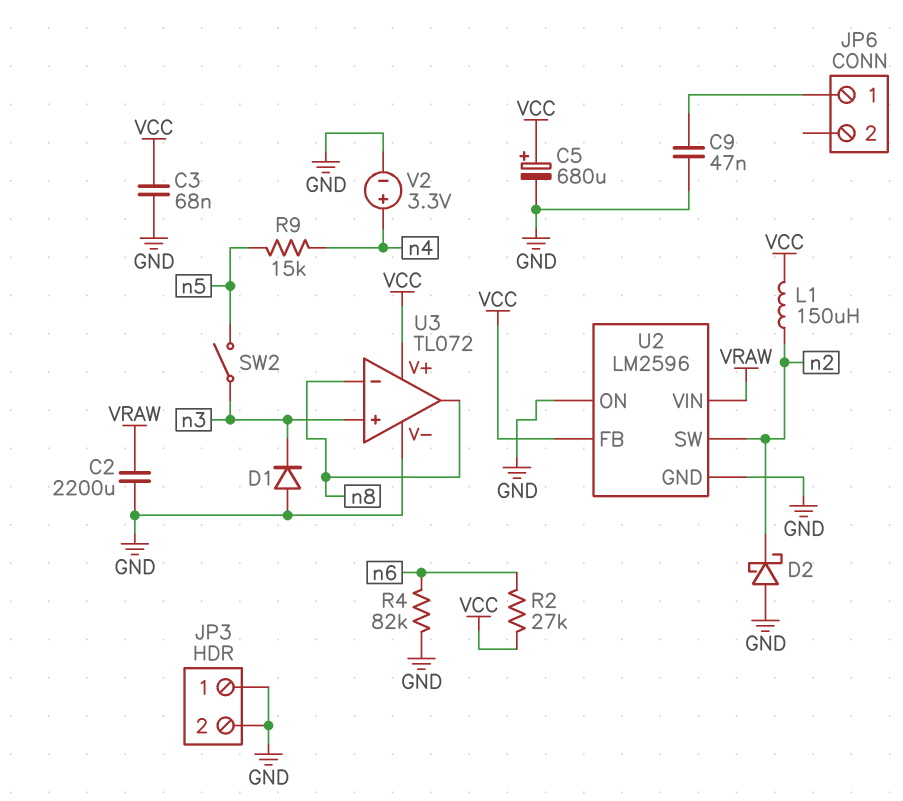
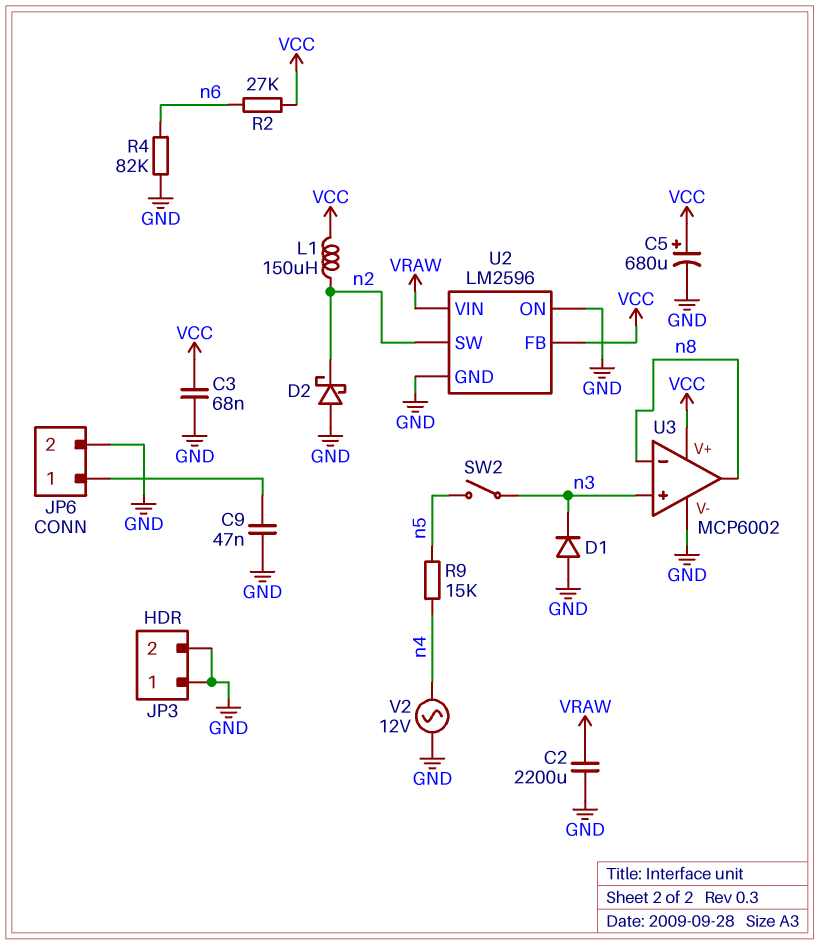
JP6 pin 2: none -> GND
U3: TL072 -> MCP6002
V2: 3.3V (plus n4, minus GND) -> AC 12V (GND, n4)

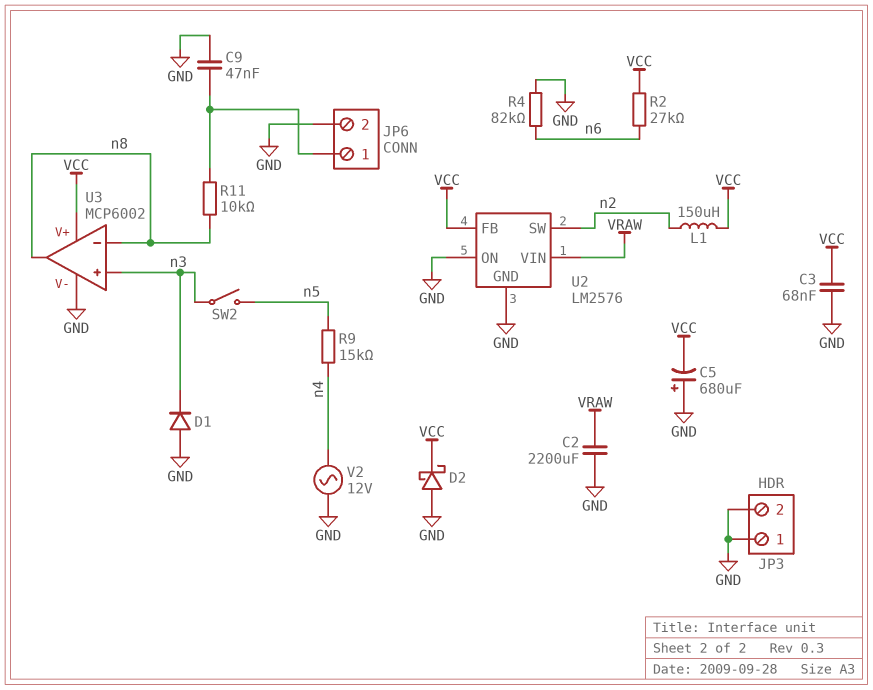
C5: 680uF (plus VCC, minus GND) -> 680uF (plus GND, minus VCC)
D2: schottky (A GND, K n2) -> schottky (A GND, K VCC)
R11: none -> 10k (JP6/1, n8)
U2: LM2596 -> LM2576

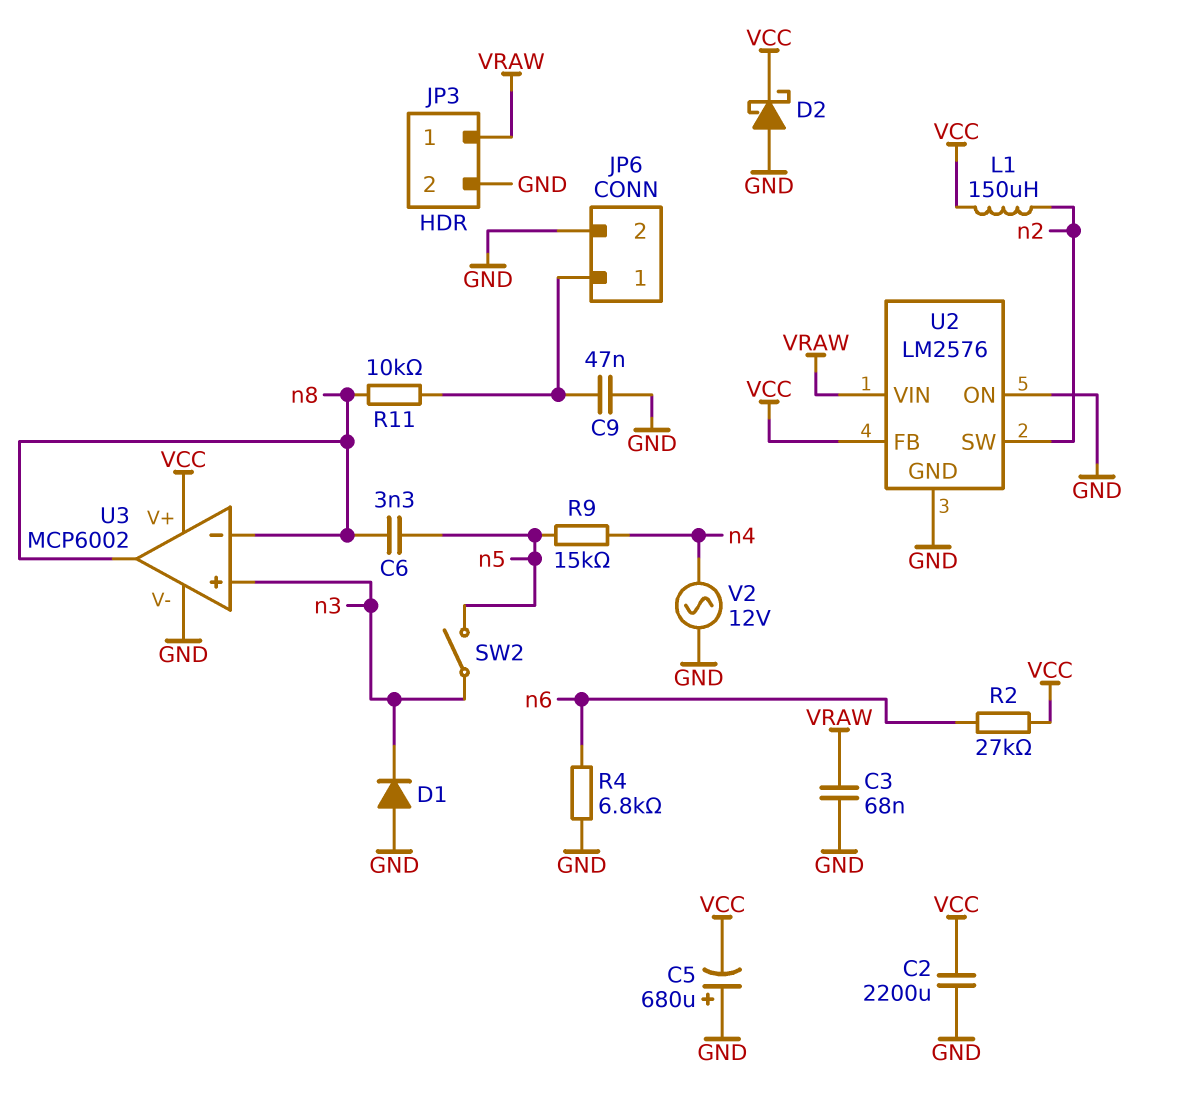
C2: 2200uF (GND, VRAW) -> 2200uF (GND, VCC)
C3: 68nF (GND, VCC) -> 68nF (GND, VRAW)
C6: none -> 3.3nF (n5, n8)
JP3 pin 1: GND -> VRAW
R4: 82k (GND, n6) -> 6.8k (GND, n6)

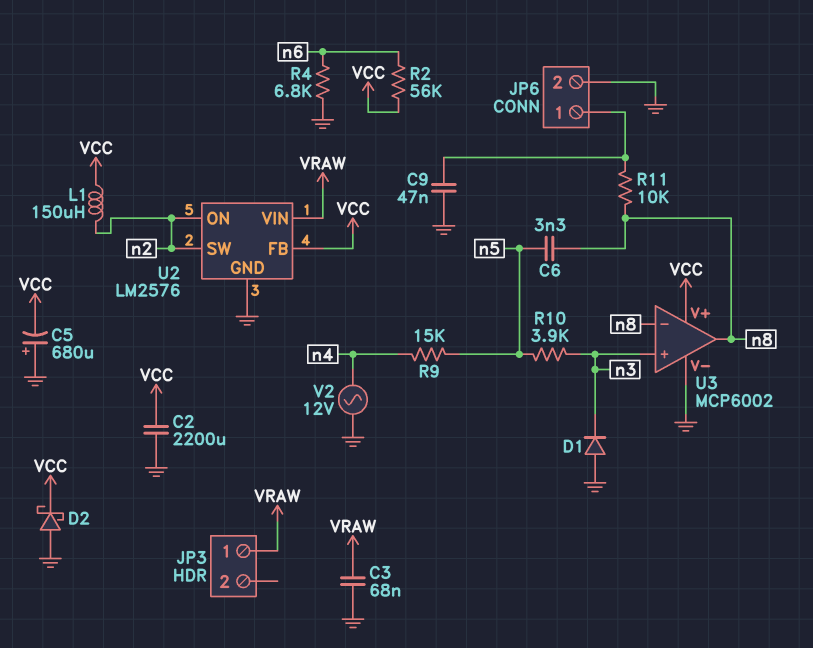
JP3 pin 2: GND -> none
R2: 27k (VCC, n6) -> 56k (VCC, n6)
R10: none -> 3.9k (n3, n5)
SW2: switch (n3, n5) -> none
U2 pin ON: GND -> n2

